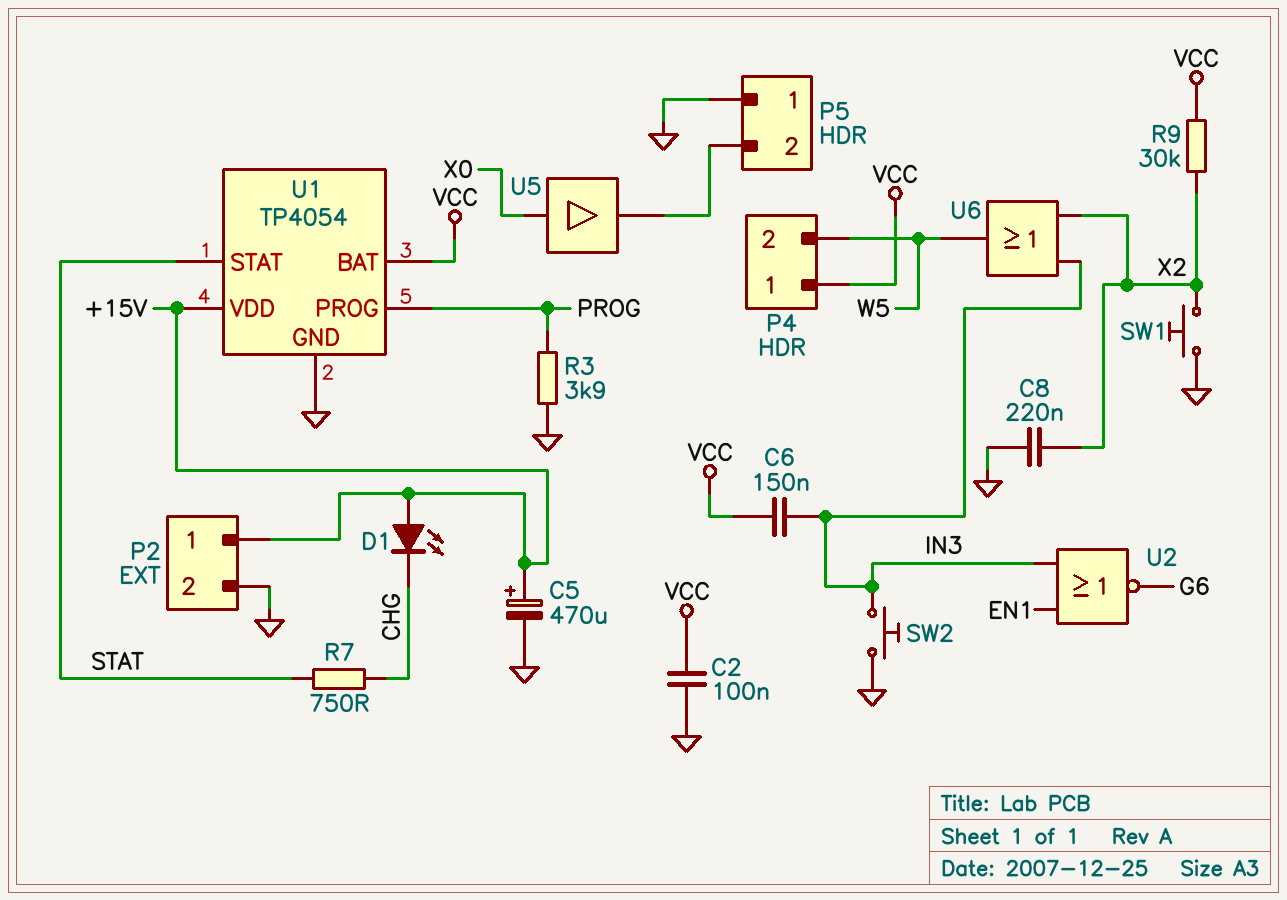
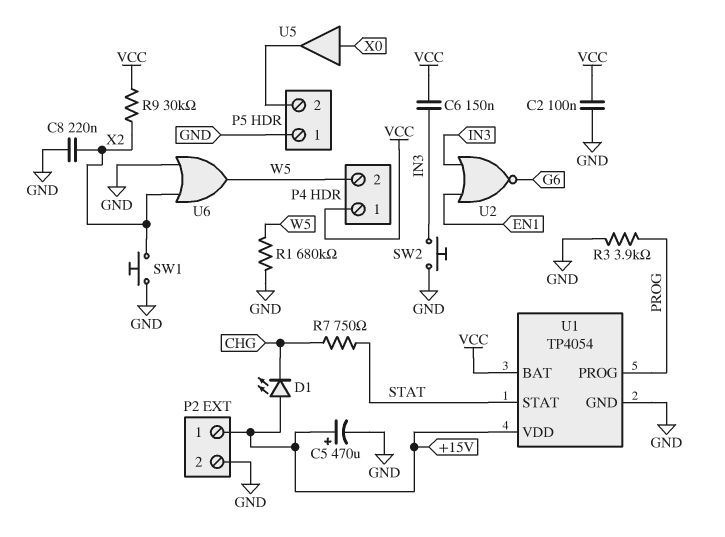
R1: none -> 680k (GND, W5)
U6: OR (in IN3, in X2, out W5) -> OR (in GND, in X2, out W5)

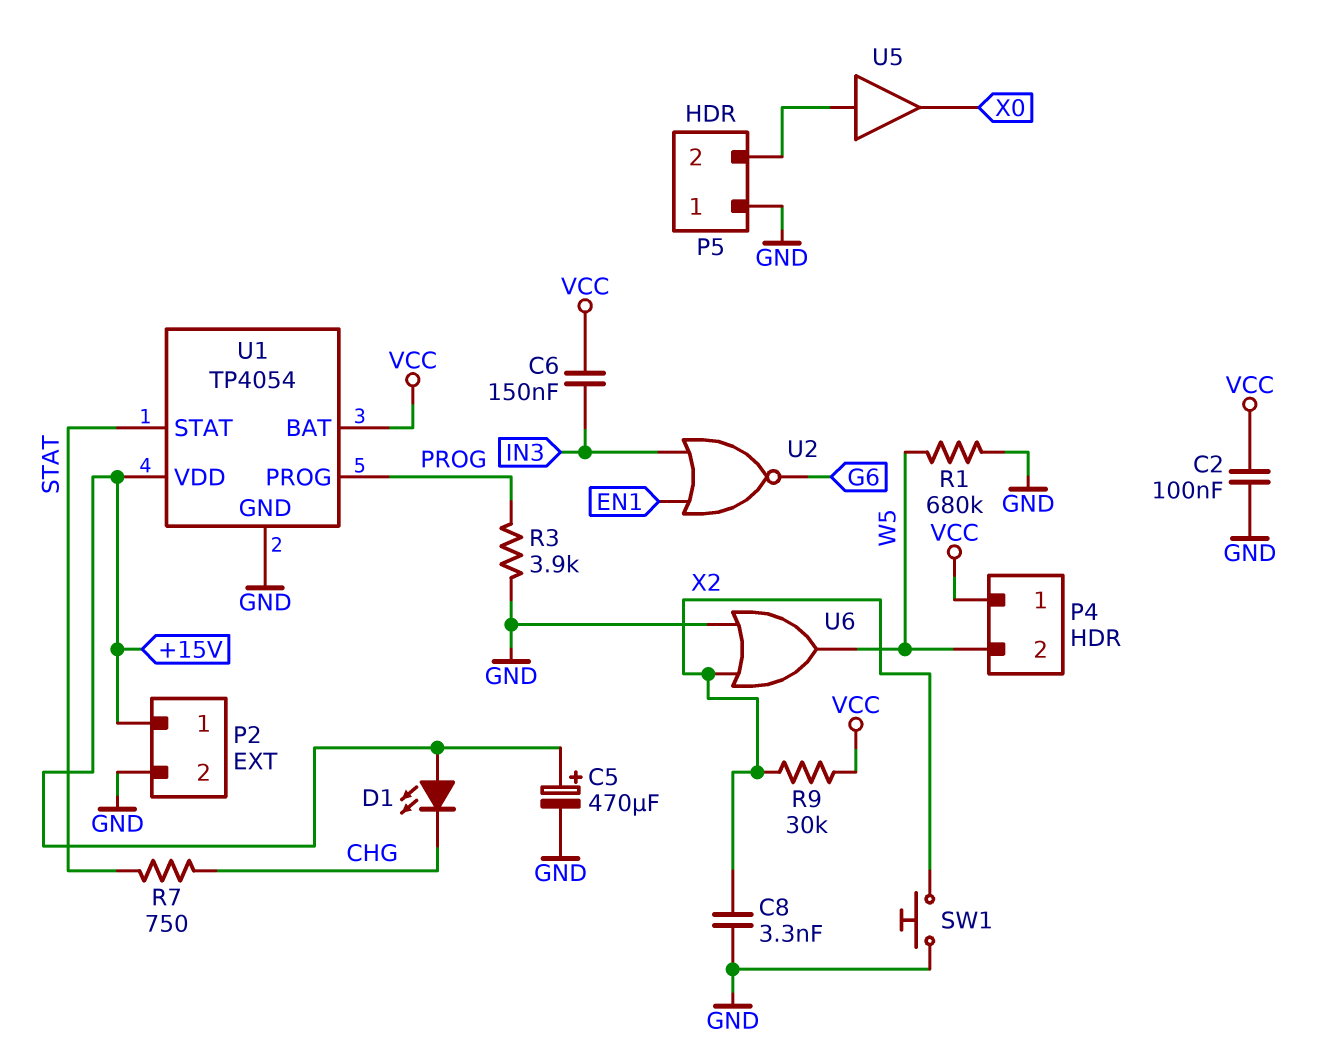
C8: 220nF (GND, X2) -> 3.3nF (GND, X2)
SW2: button (GND, IN3) -> none
U5: buffer (in X0, out P5/2) -> buffer (in P5/2, out X0)

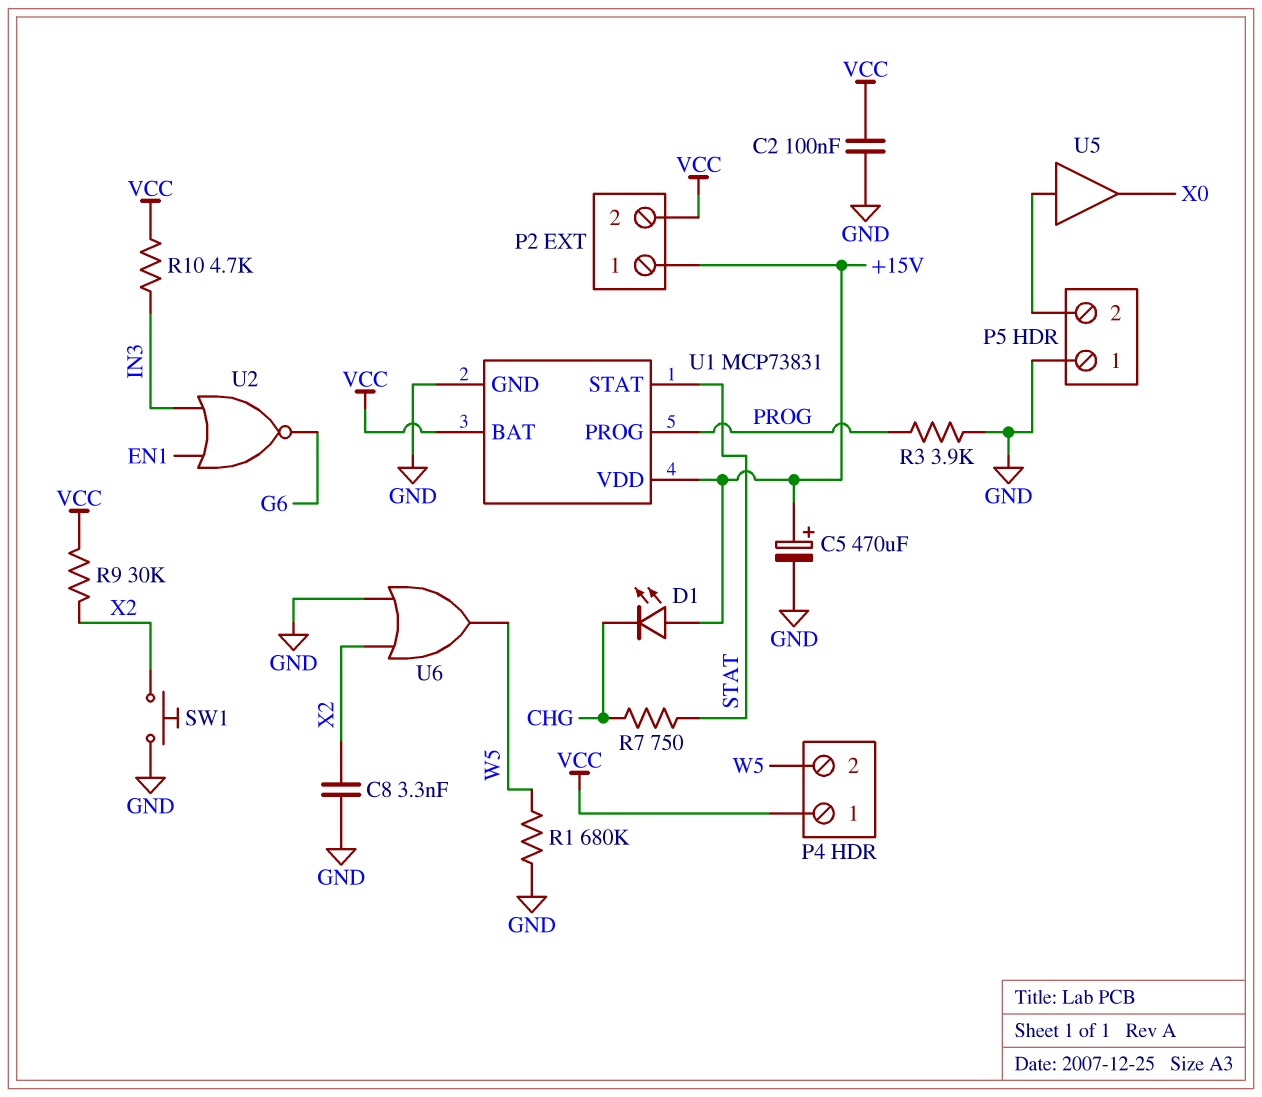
C6: 150nF (IN3, VCC) -> none
P2 pin 2: GND -> VCC
R10: none -> 4.7k (IN3, VCC)
U1: TP4054 -> MCP73831

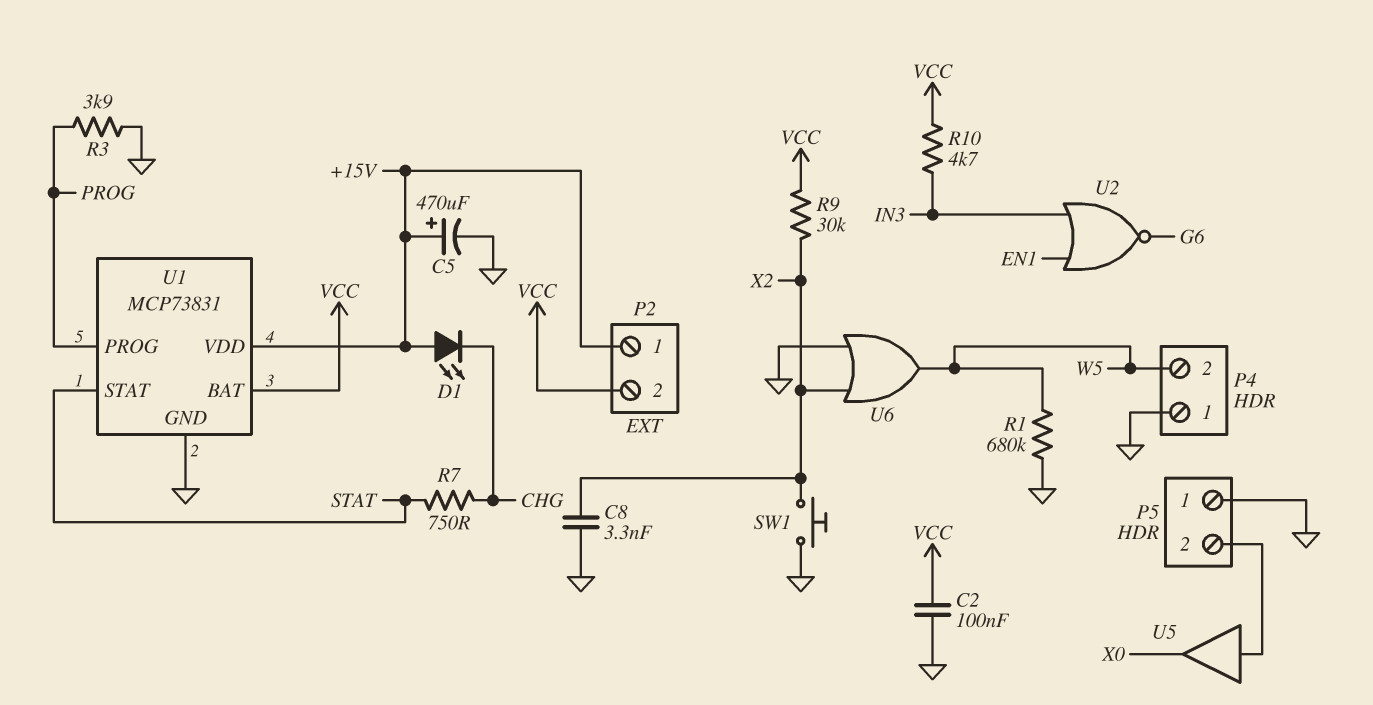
P4 pin 1: VCC -> GND

